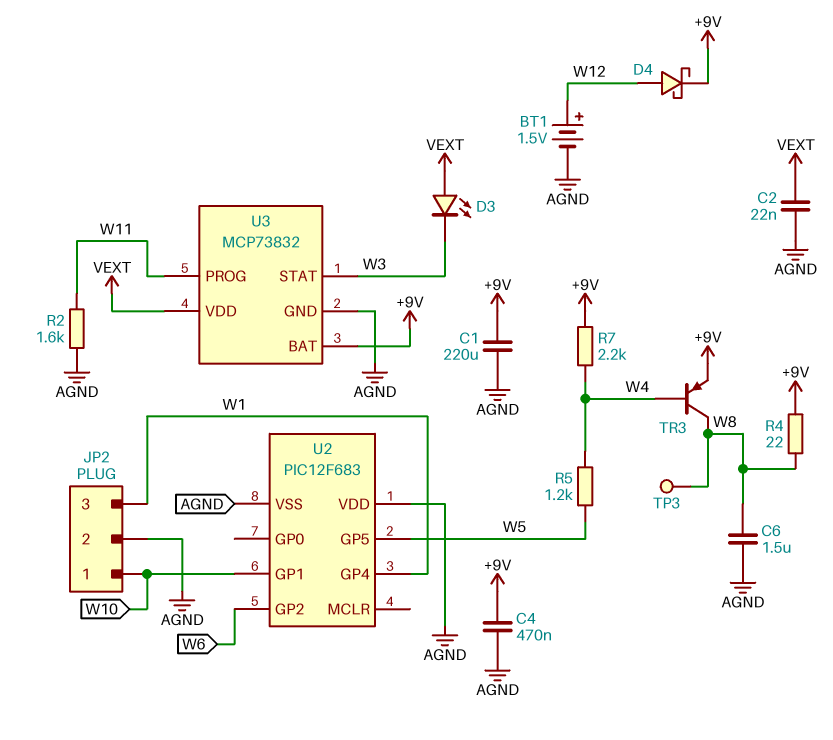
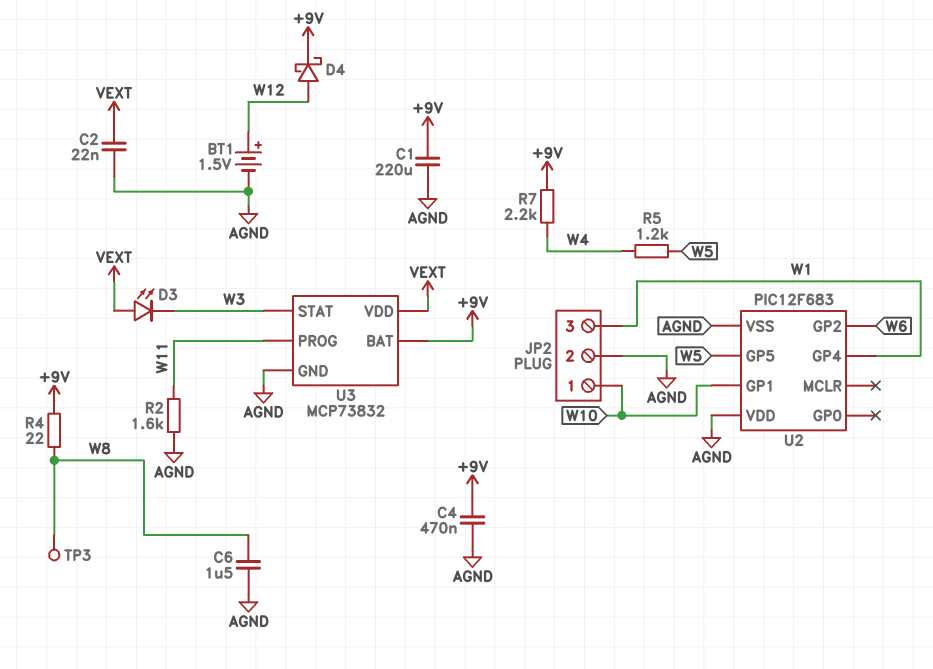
TR3: PNP (B W4, C W8, E +9V) -> none

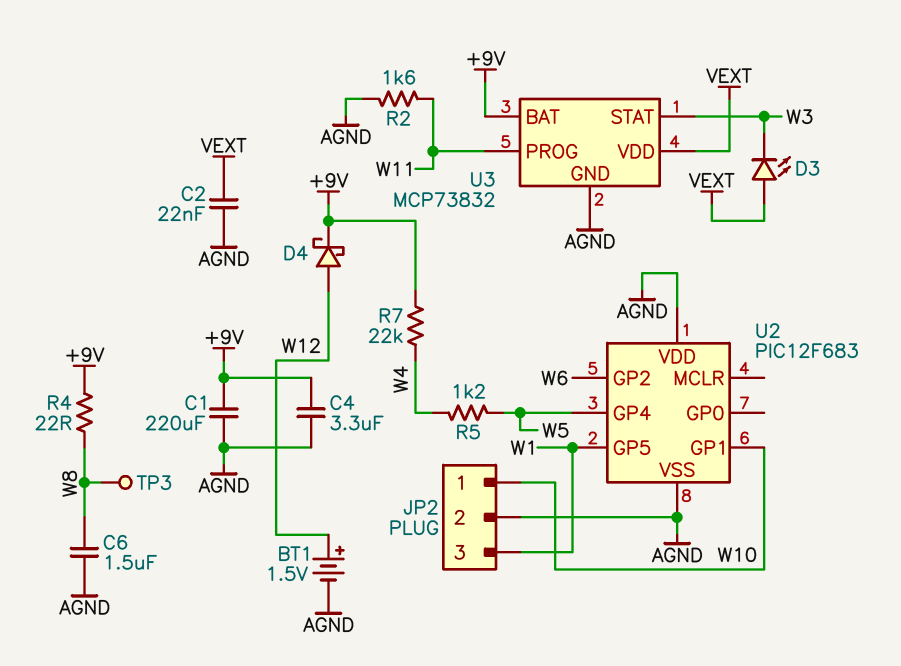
C4: 470nF (+9V, AGND) -> 3.3uF (+9V, AGND)
R7: 2.2k (+9V, W4) -> 22k (+9V, W4)
U2 pin GP4: W1 -> W5
U2 pin GP5: W5 -> W1

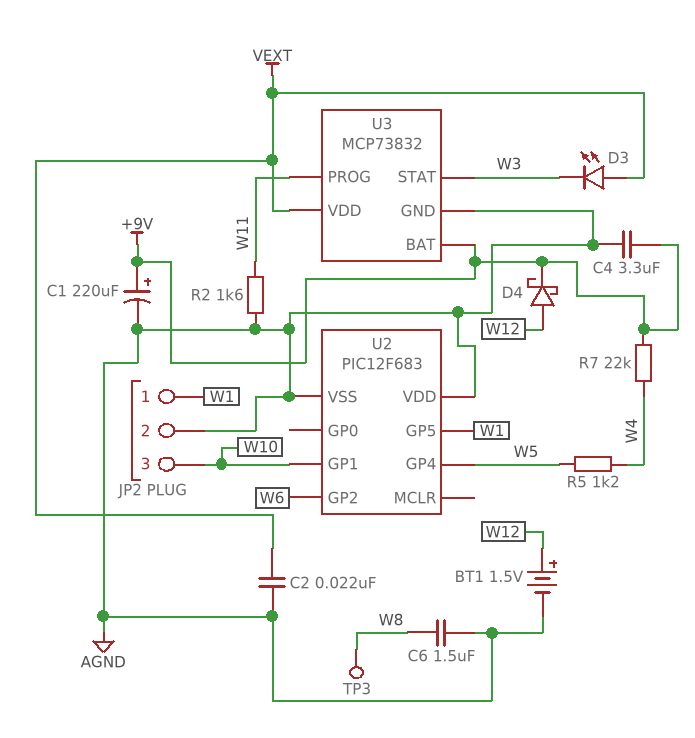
C1: 220uF (+9V, AGND) -> 220uF (plus +9V, minus AGND)
JP2 pin 1: W10 -> W1
JP2 pin 3: W1 -> W10
R4: 22 (+9V, W8) -> none

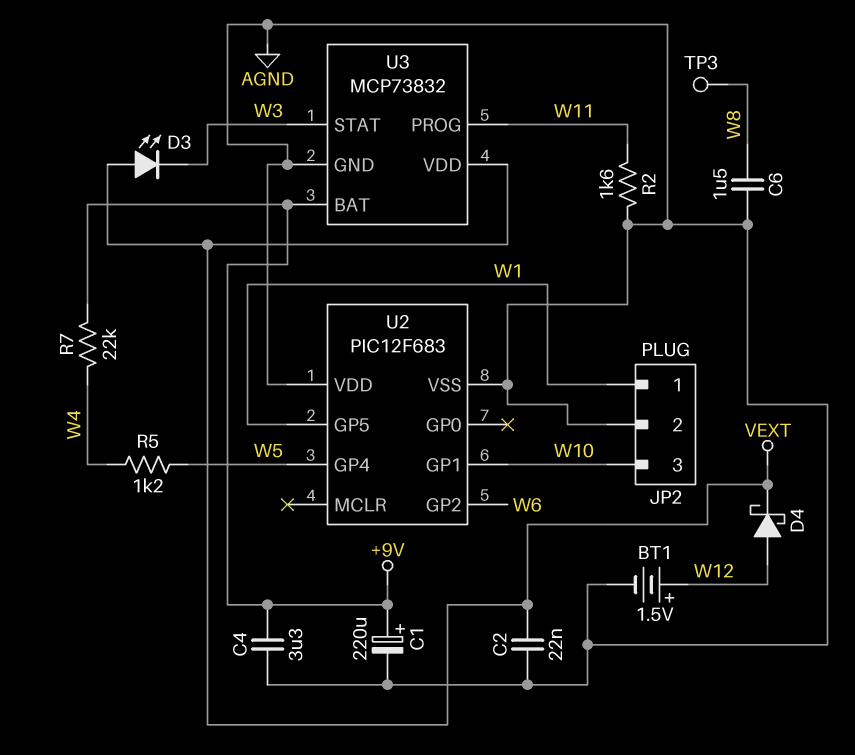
D4: schottky (A W12, K +9V) -> schottky (A W12, K VEXT)

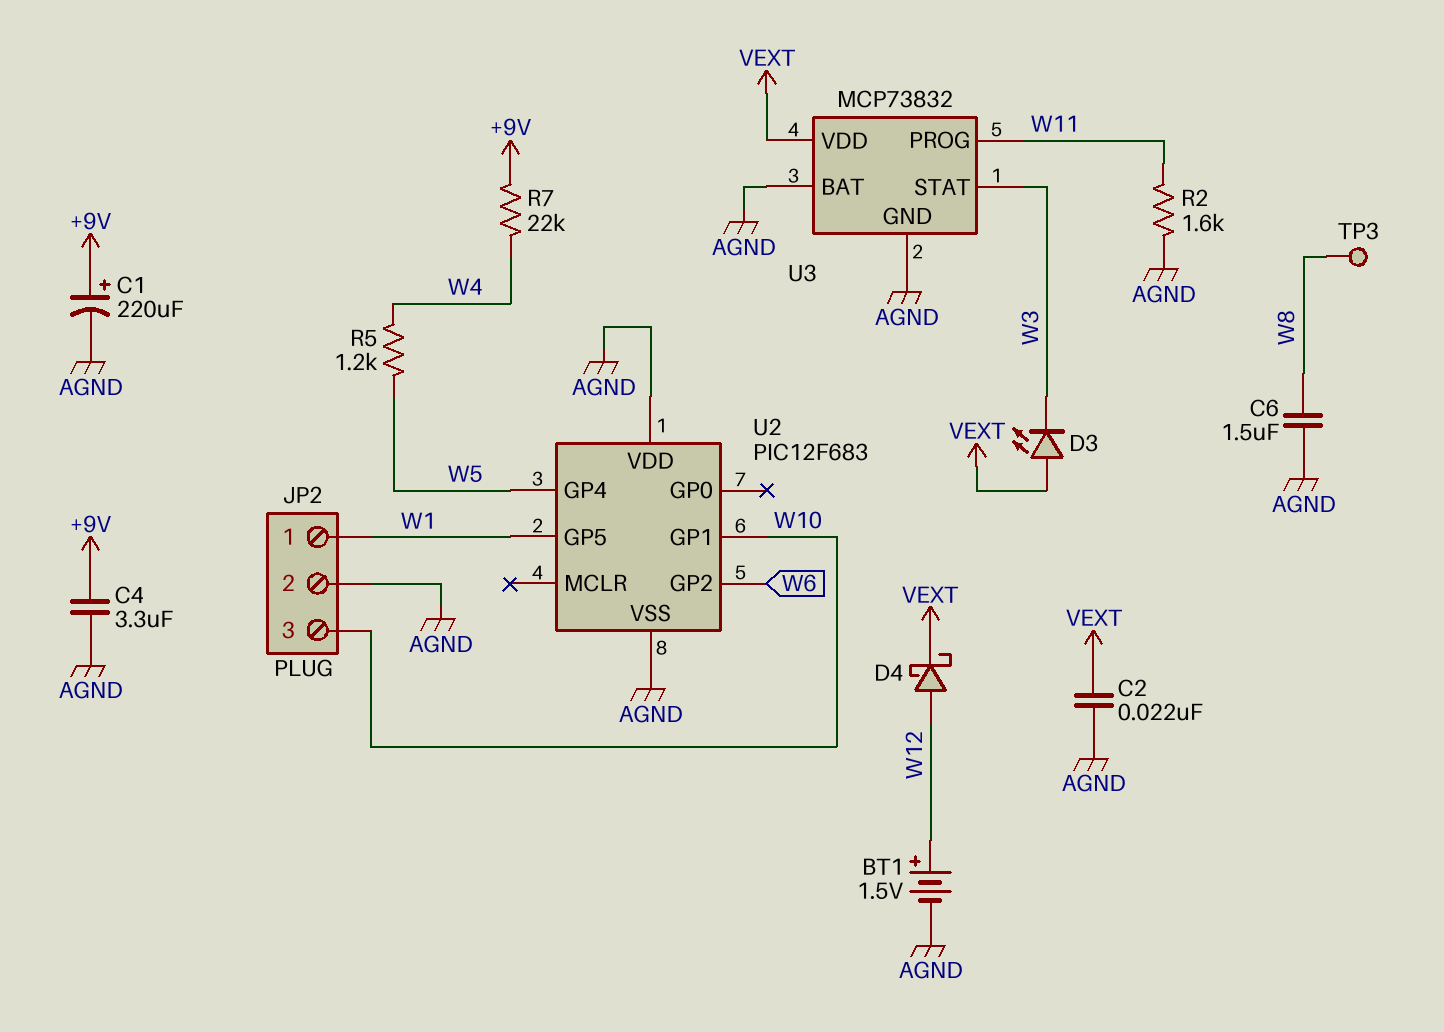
U3 pin BAT: +9V -> AGND

